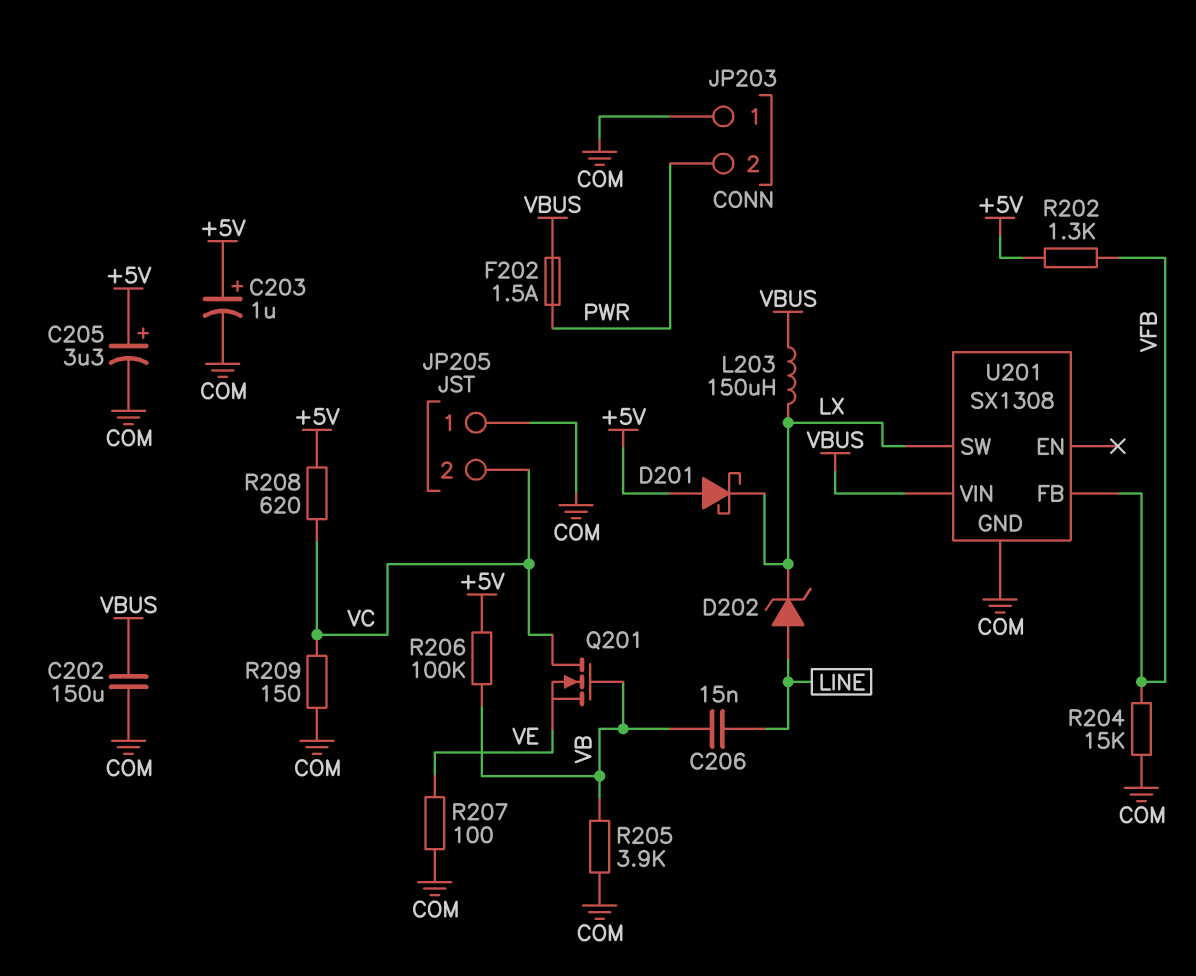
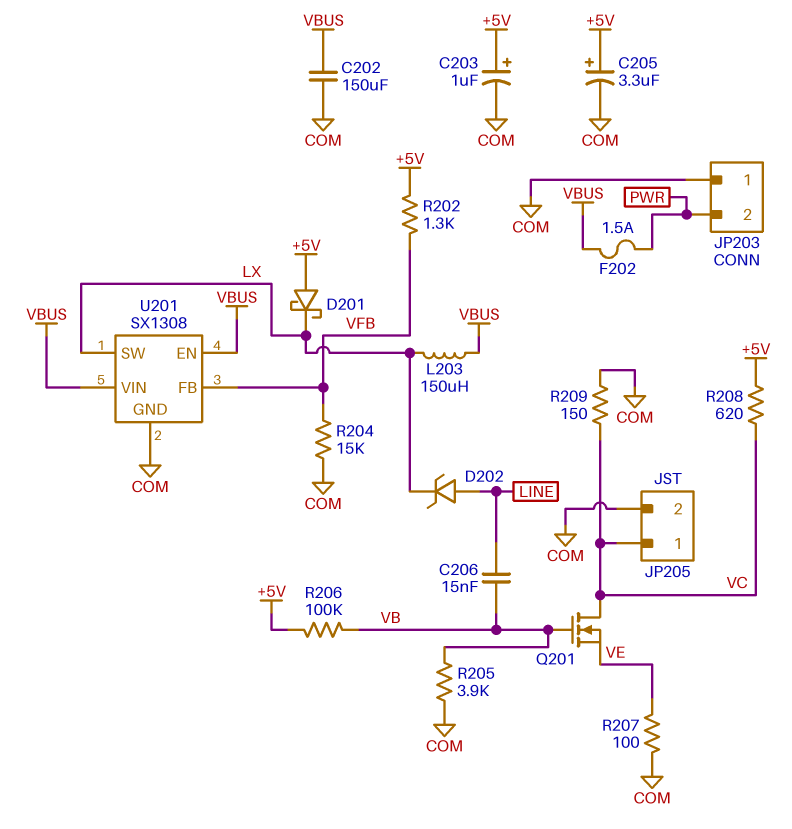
JP205 pin 1: COM -> VC
JP205 pin 2: VC -> COM
U201 pin EN: none -> VBUS

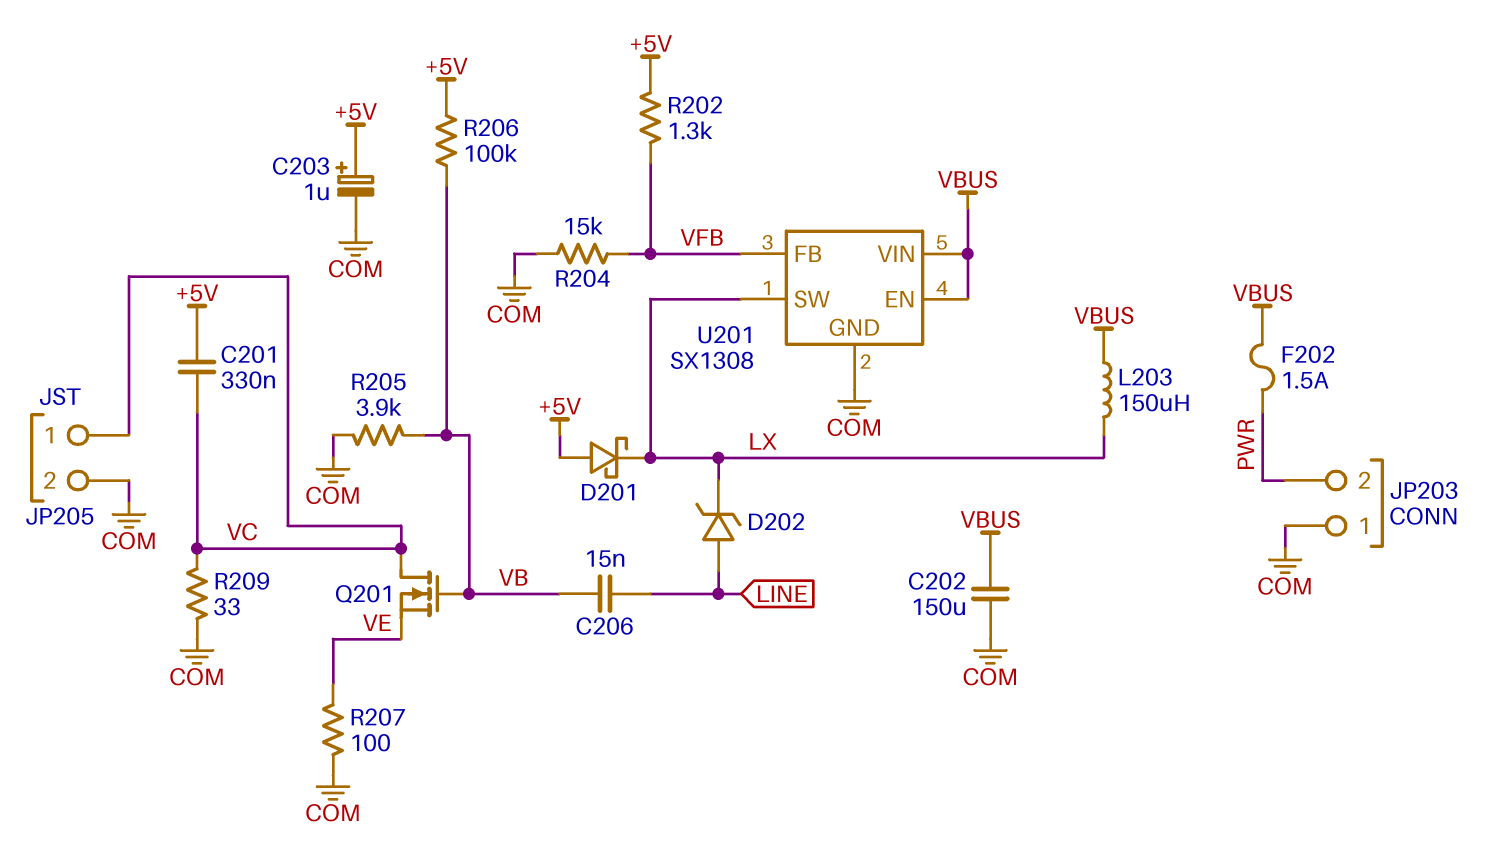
C201: none -> 330nF (+5V, VC)
C205: 3.3uF (plus +5V, minus COM) -> none
R208: 620 (+5V, VC) -> none
R209: 150 (COM, VC) -> 33 (COM, VC)

